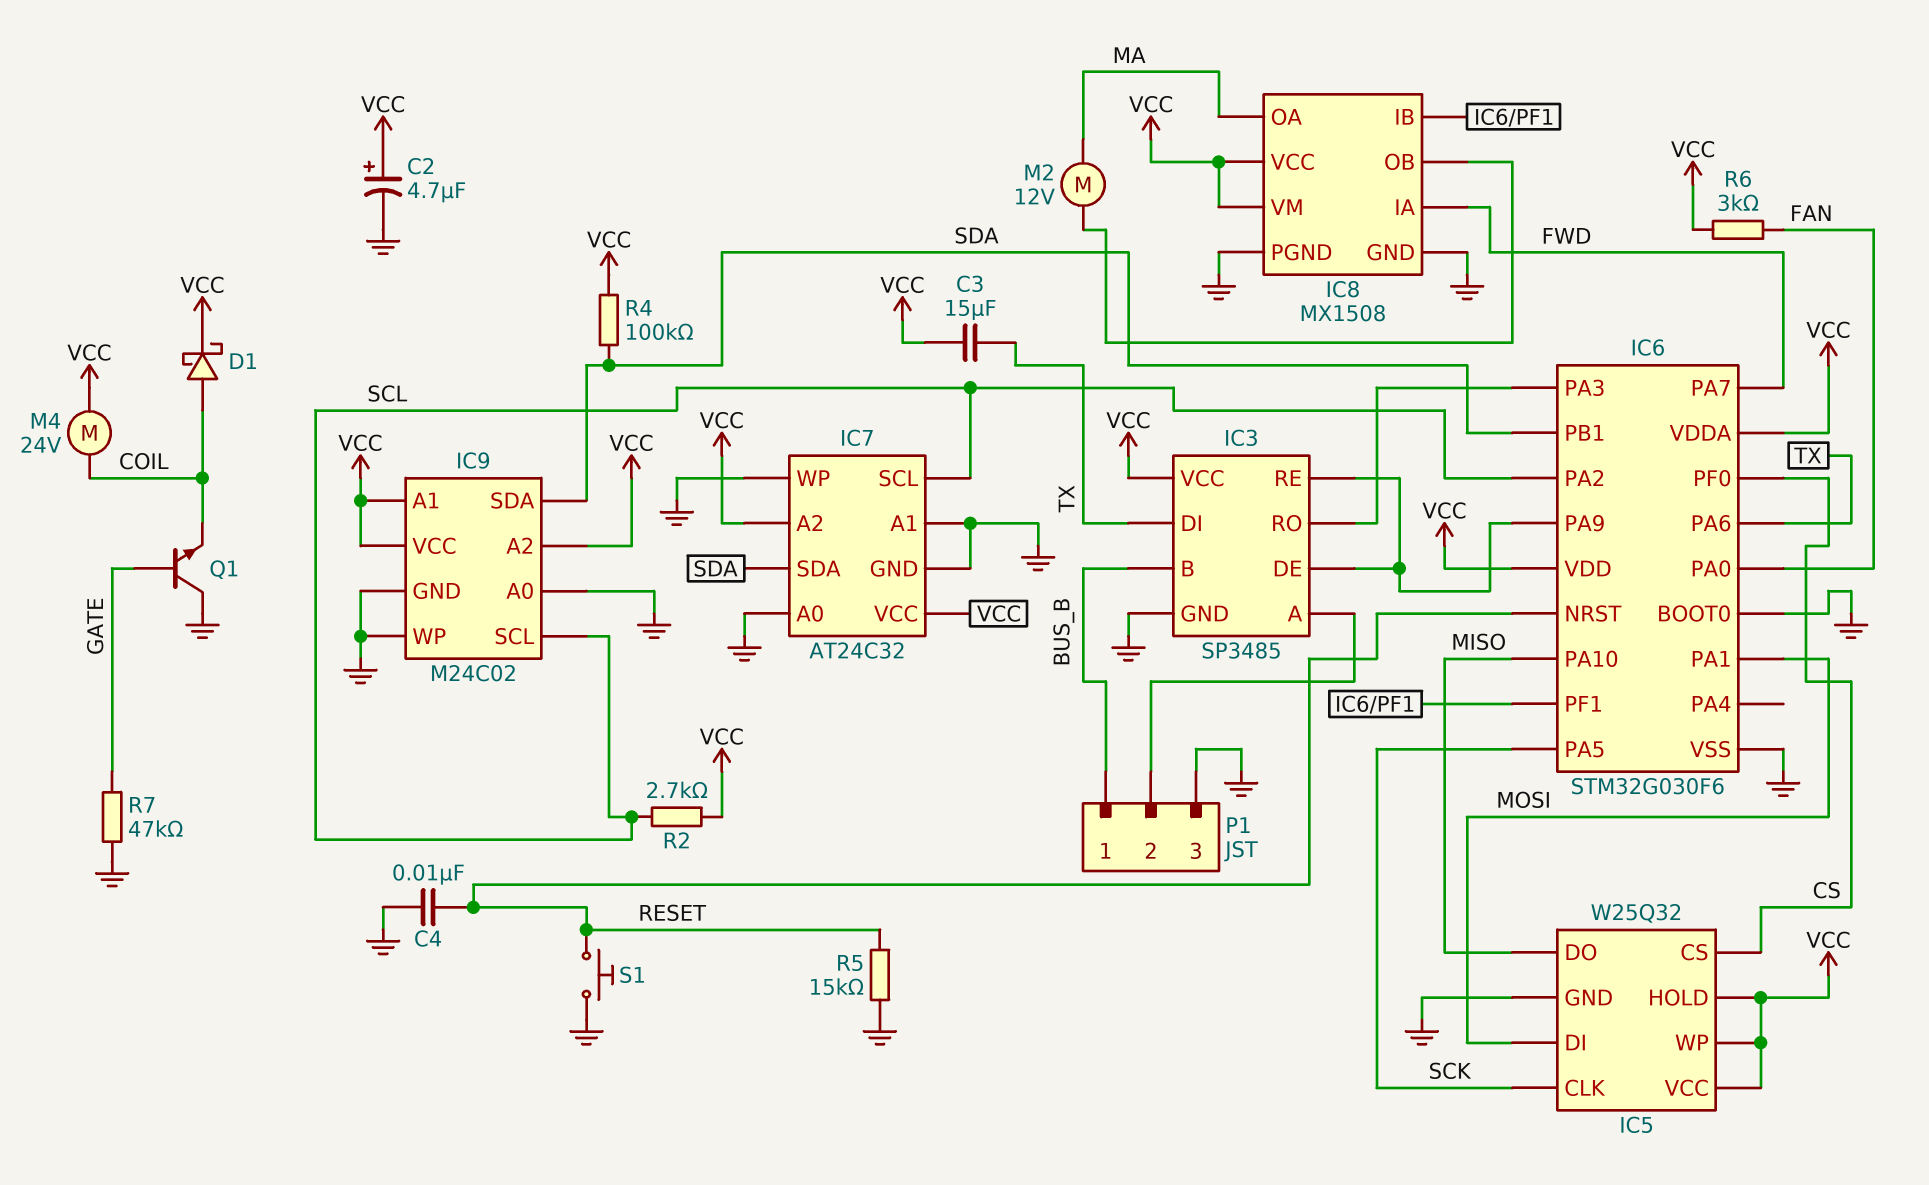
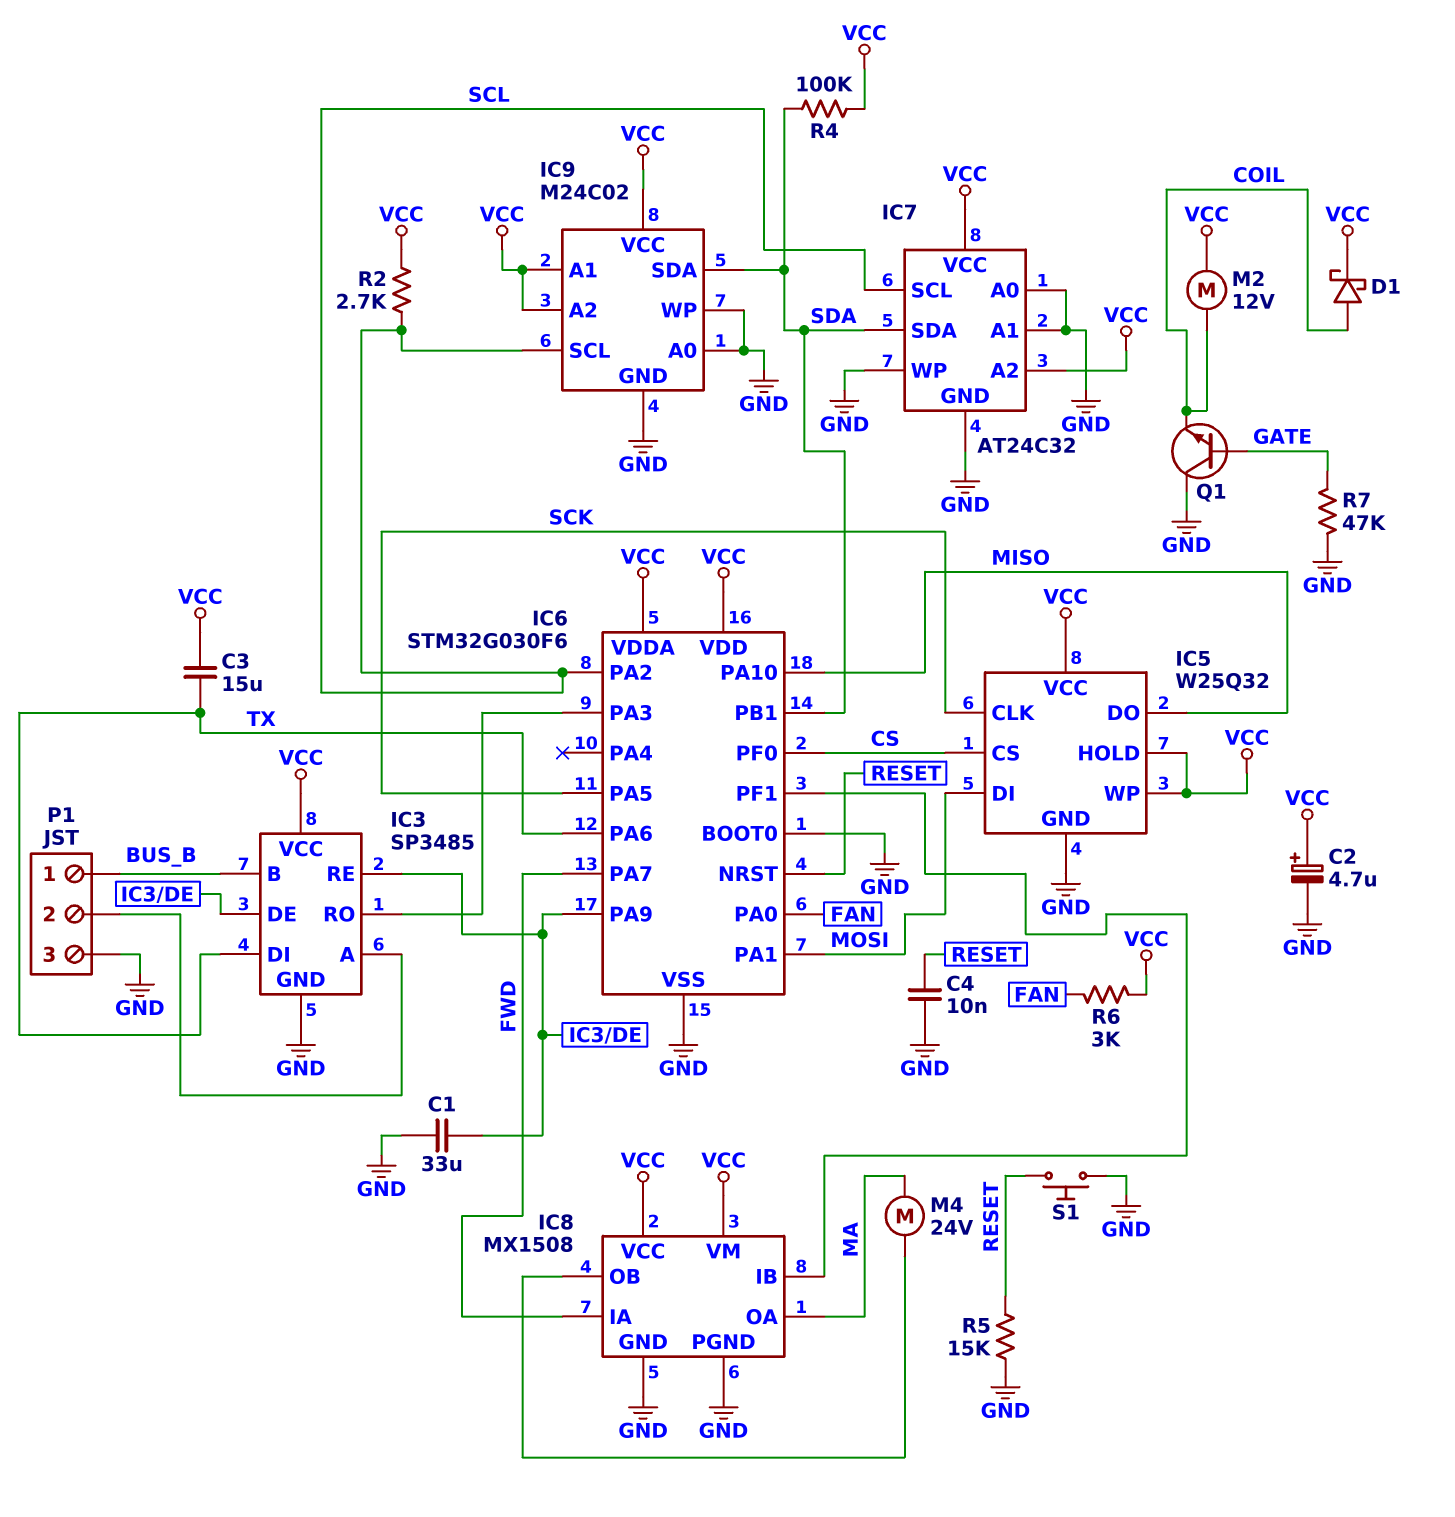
C1: none -> 33uF (GND, IC3/DE)
M2: motor 12V (IC8/OB, MA) -> motor 12V (COIL, VCC)
M4: motor 24V (COIL, VCC) -> motor 24V (IC8/OB, MA)

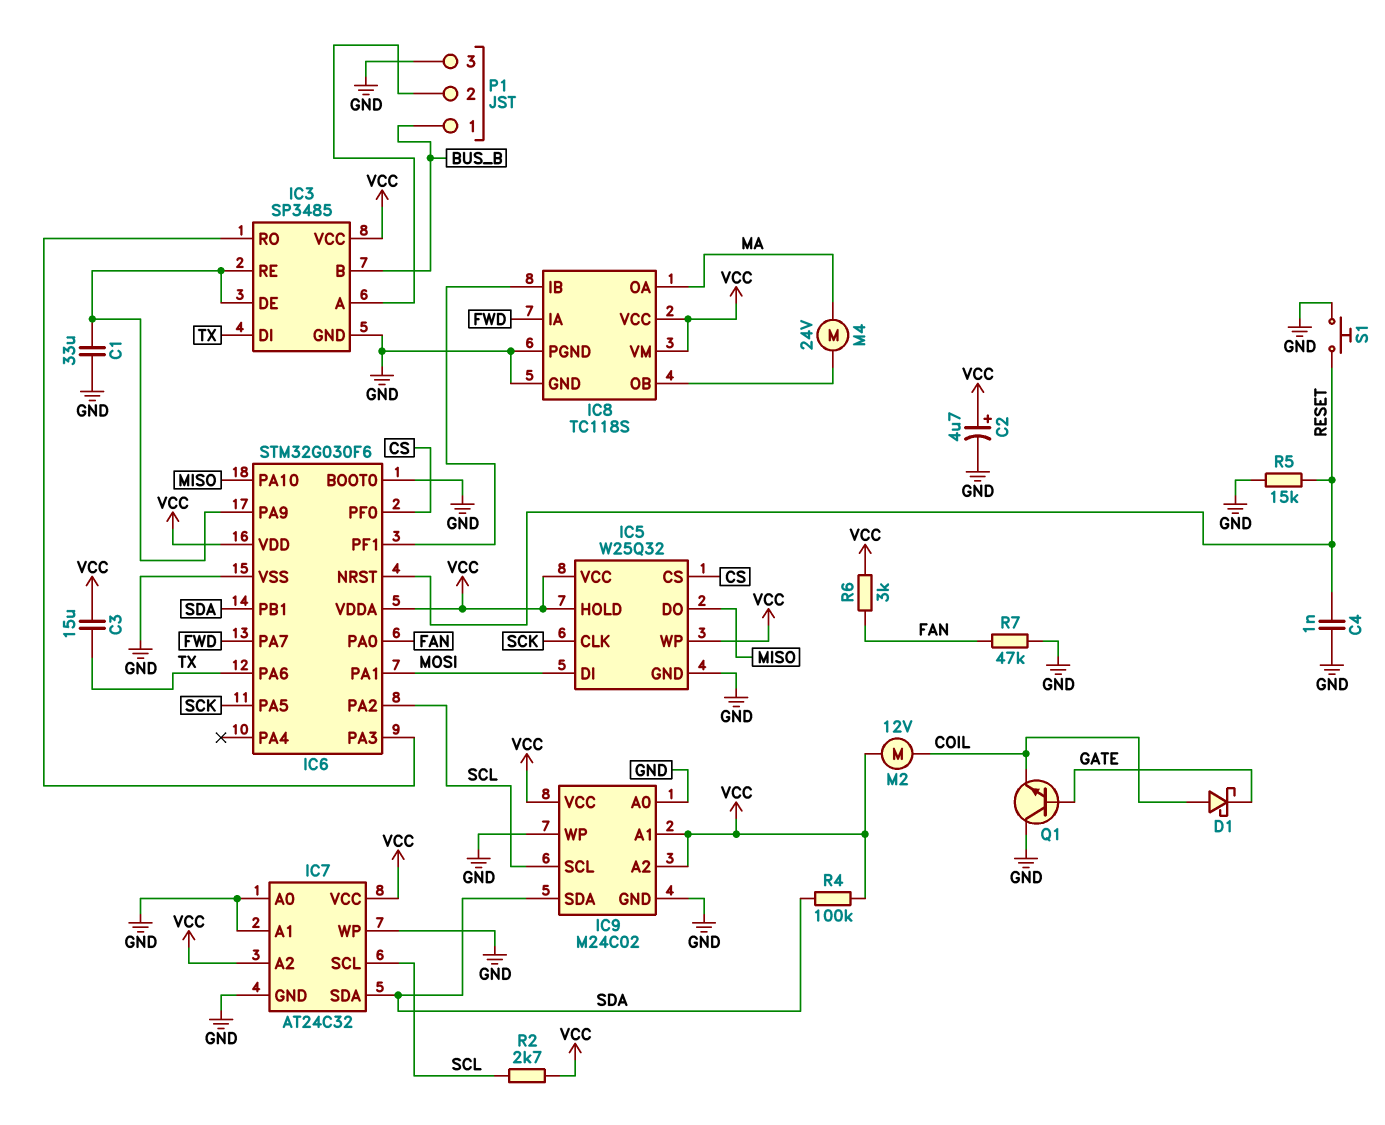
C4: 10nF (GND, RESET) -> 1nF (GND, RESET)
D1: schottky (A COIL, K VCC) -> schottky (A COIL, K GATE)
IC8: MX1508 -> TC118S
R7: 47k (GATE, GND) -> 47k (FAN, GND)

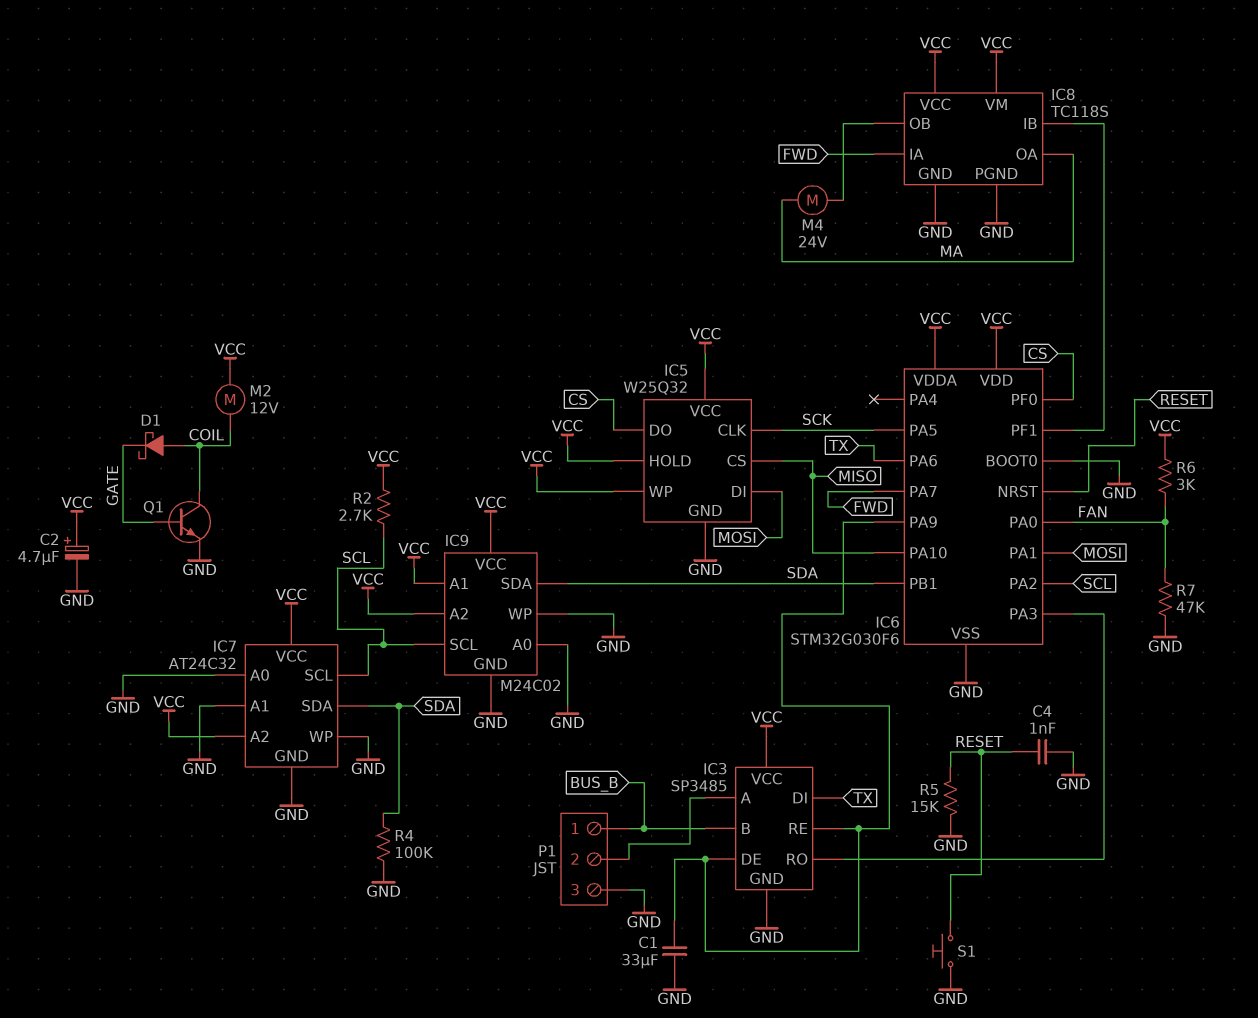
C3: 15uF (TX, VCC) -> none
IC5 pin CS: CS -> MISO
IC5 pin DO: MISO -> CS
Q1: NPN (B GATE, C GND, E COIL) -> NPN (B GATE, C COIL, E GND)
R4: 100k (SDA, VCC) -> 100k (GND, SDA)

